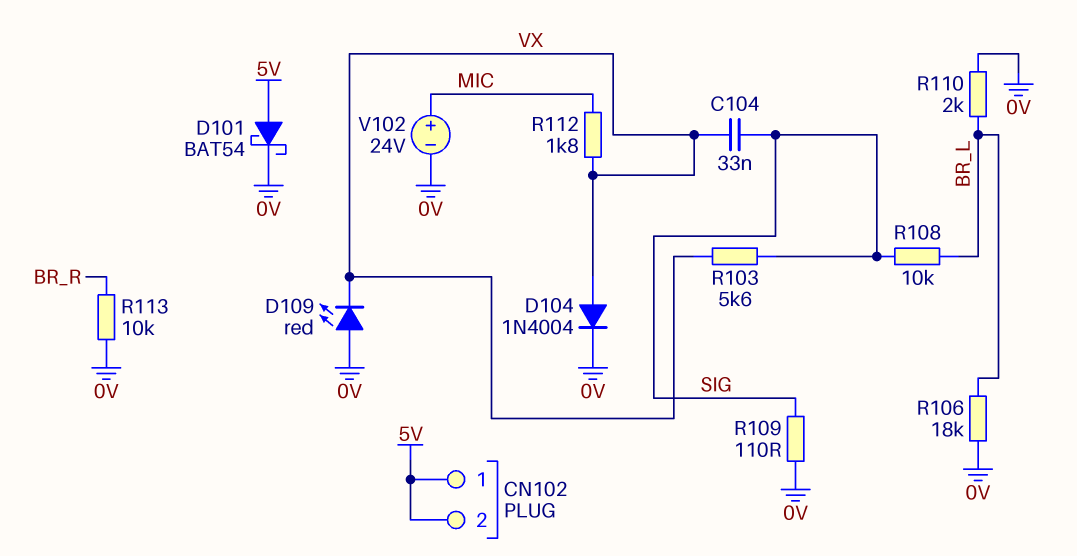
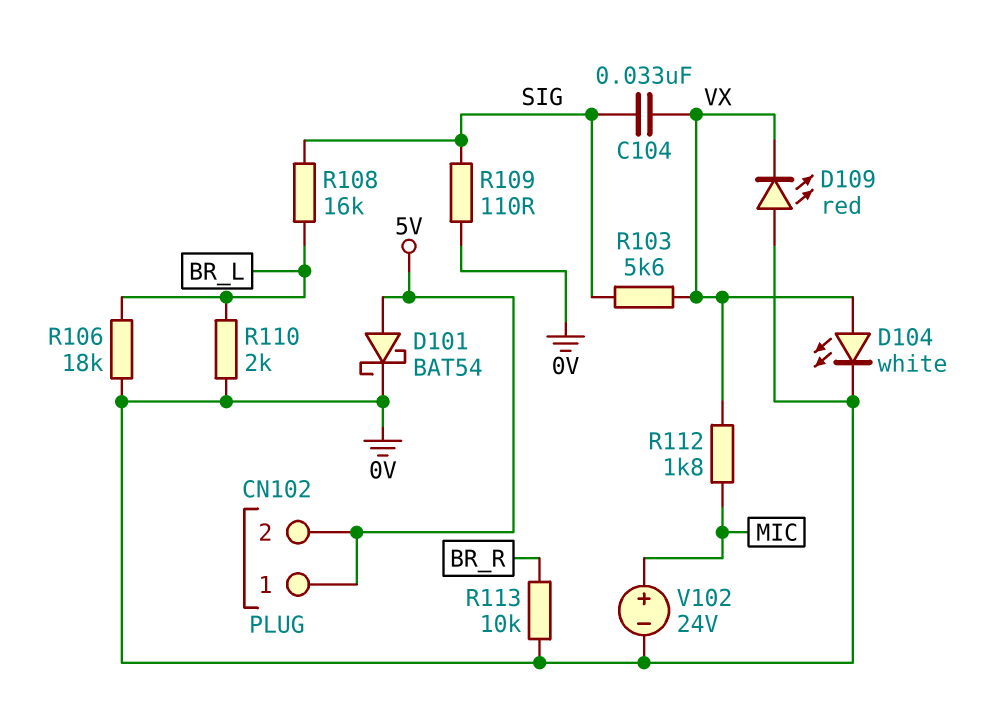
D104: diode 1N4004 (A VX, K 0V) -> LED white (A VX, K 0V)
R108: 10k (BR_L, SIG) -> 16k (BR_L, SIG)

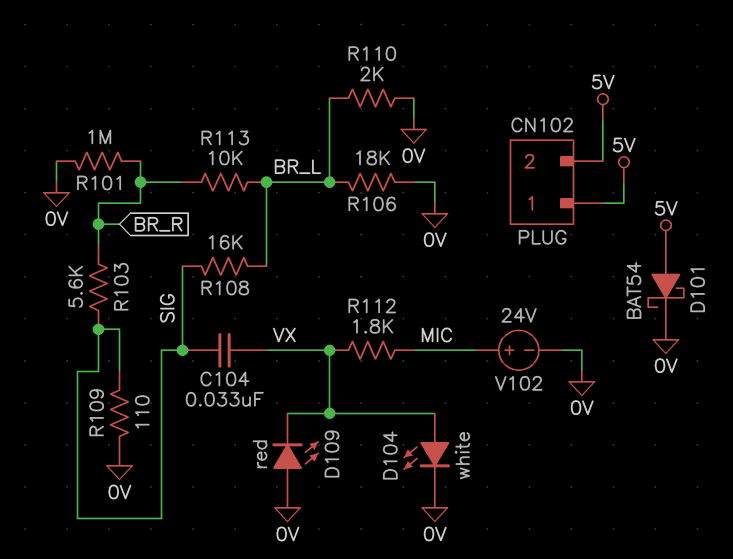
R101: none -> 1M (0V, BR_R)
R103: 5.6k (SIG, VX) -> 5.6k (BR_R, SIG)
R113: 10k (0V, BR_R) -> 10k (BR_L, BR_R)

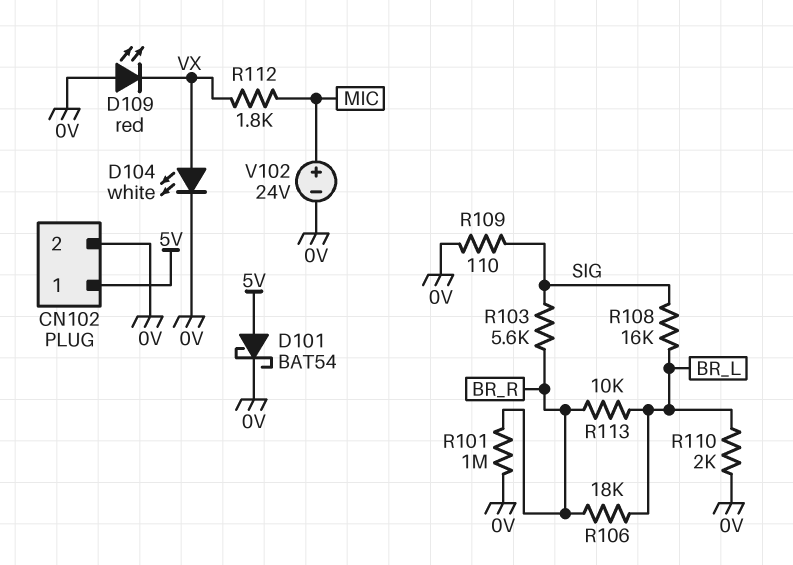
C104: 33nF (SIG, VX) -> none
CN102 pin 2: 5V -> 0V
R106: 18k (0V, BR_L) -> 18k (BR_L, BR_R)

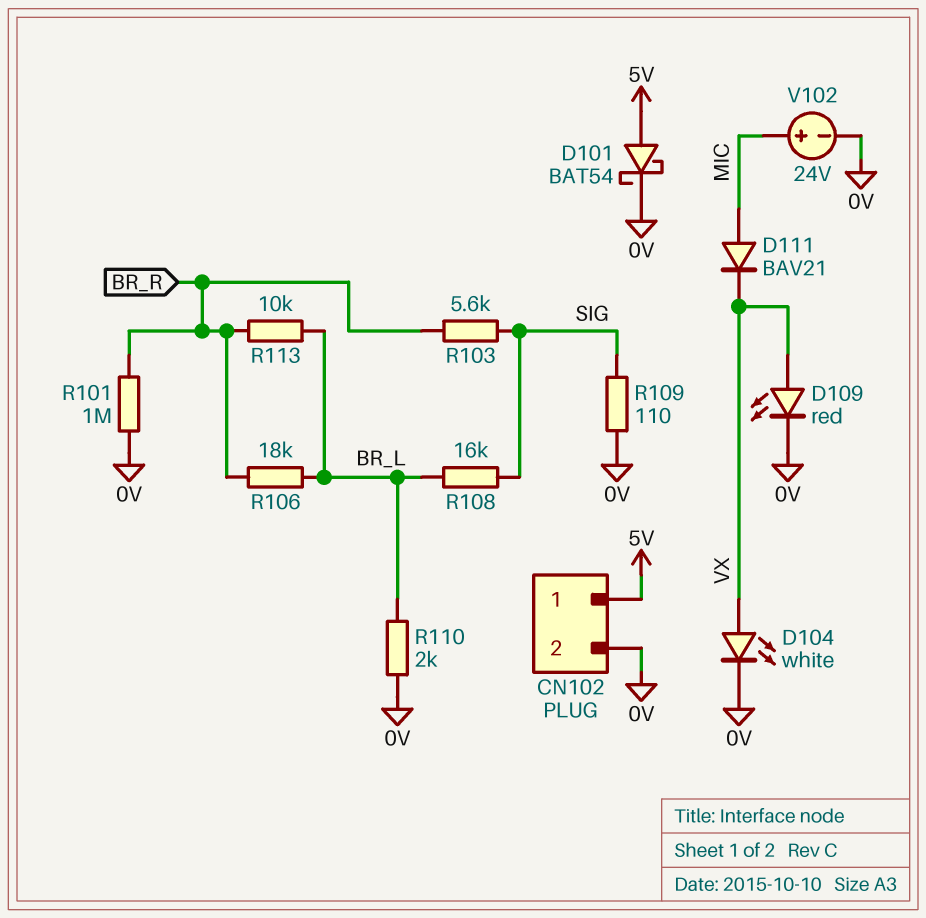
D109: LED red (A 0V, K VX) -> LED red (A VX, K 0V)
D111: none -> diode BAV21 (A MIC, K VX)
R112: 1.8k (MIC, VX) -> none

